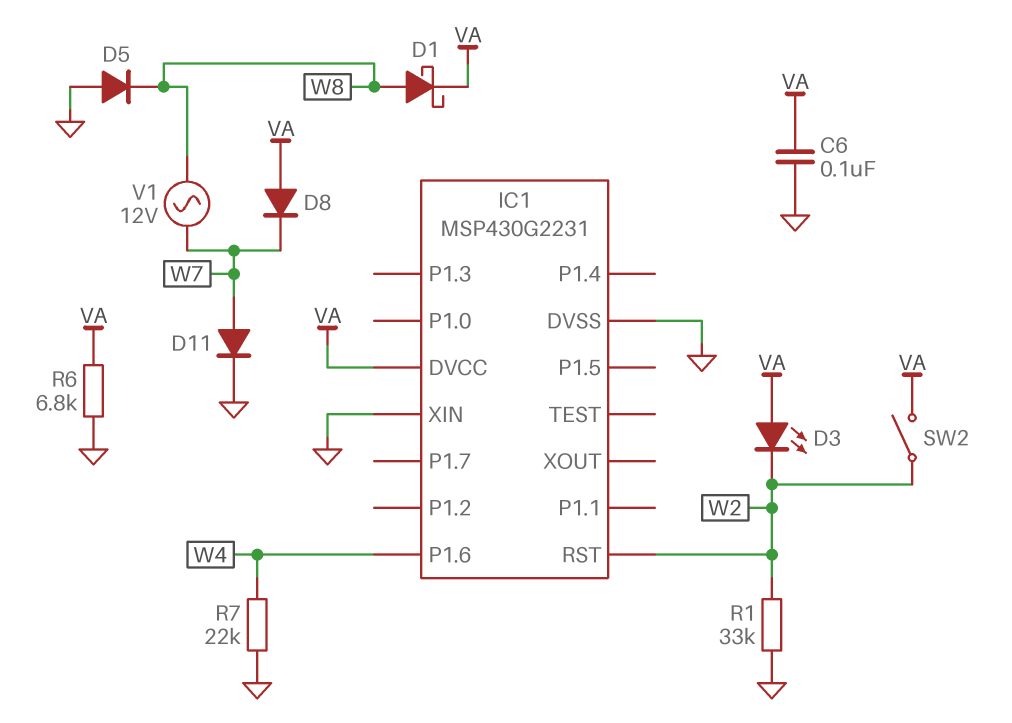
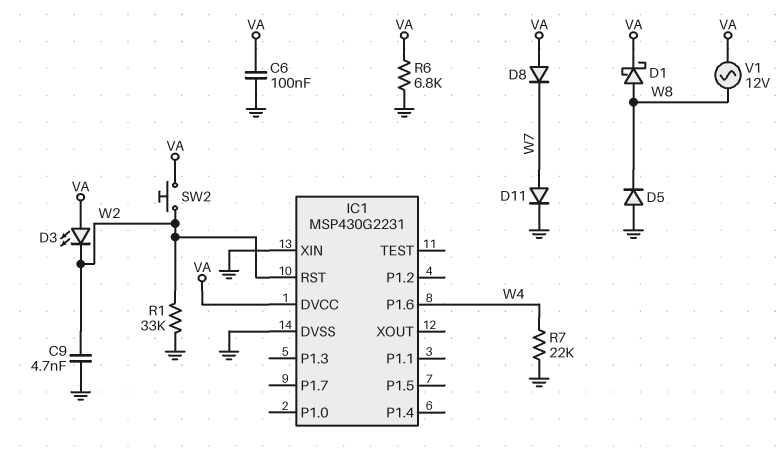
C9: none -> 4.7nF (GND, W2)
SW2: switch (VA, W2) -> button (VA, W2)
V1: AC 12V (W7, W8) -> AC 12V (VA, W8)

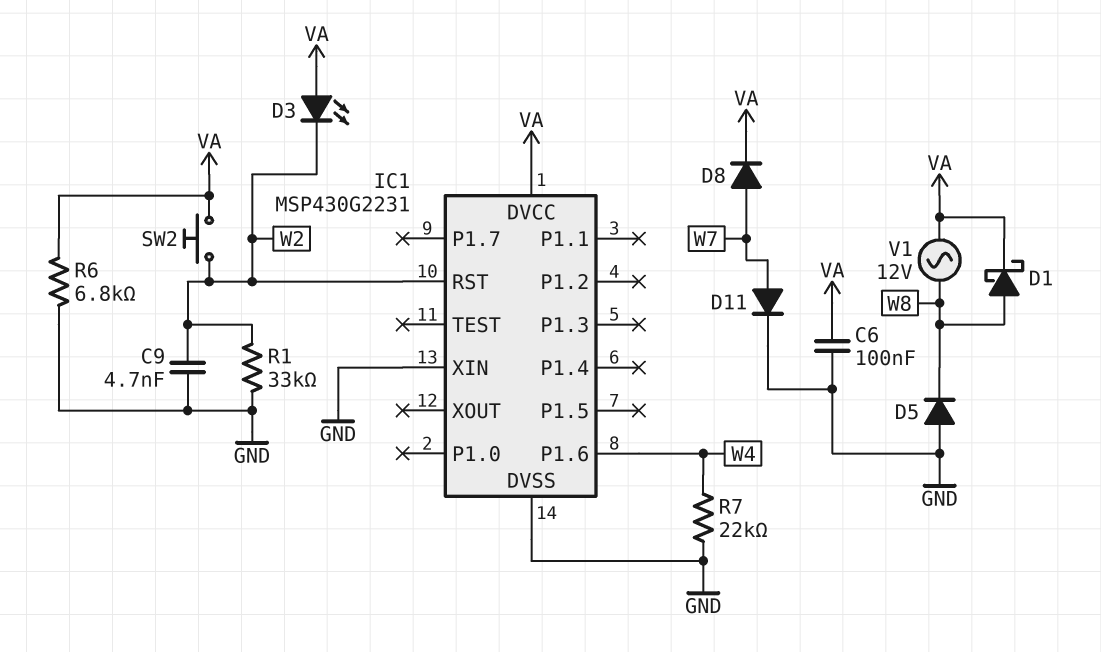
D8: diode (A VA, K W7) -> diode (A W7, K VA)

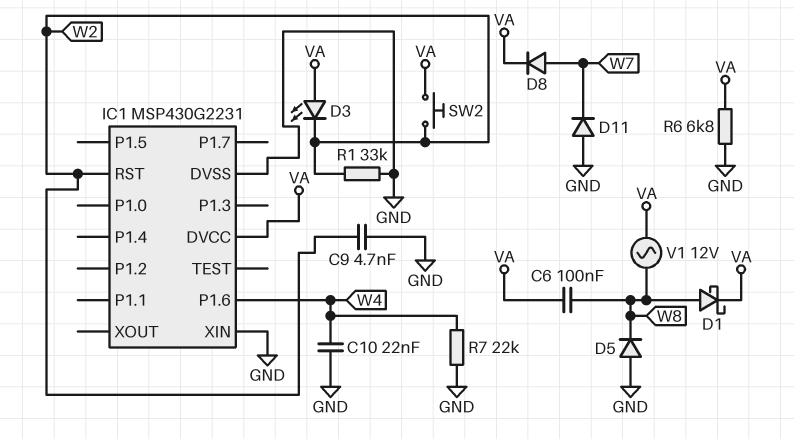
C6: 100nF (GND, VA) -> 100nF (VA, W8)
C10: none -> 22nF (GND, W4)
D11: diode (A W7, K GND) -> diode (A GND, K W7)

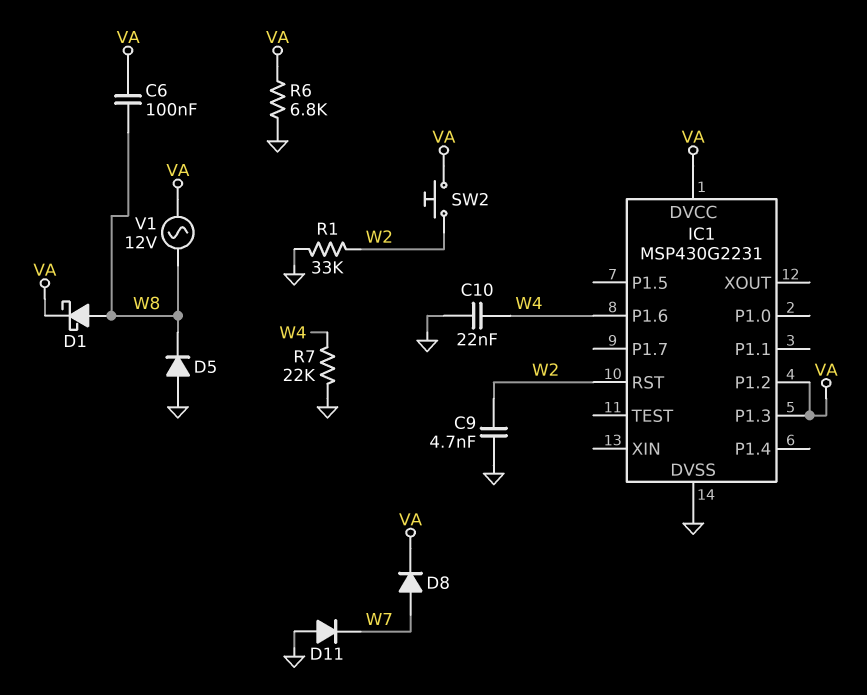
D3: LED (A VA, K W2) -> none
IC1 pin P1.2: none -> VA
IC1 pin P1.3: none -> VA
IC1 pin XIN: GND -> none

